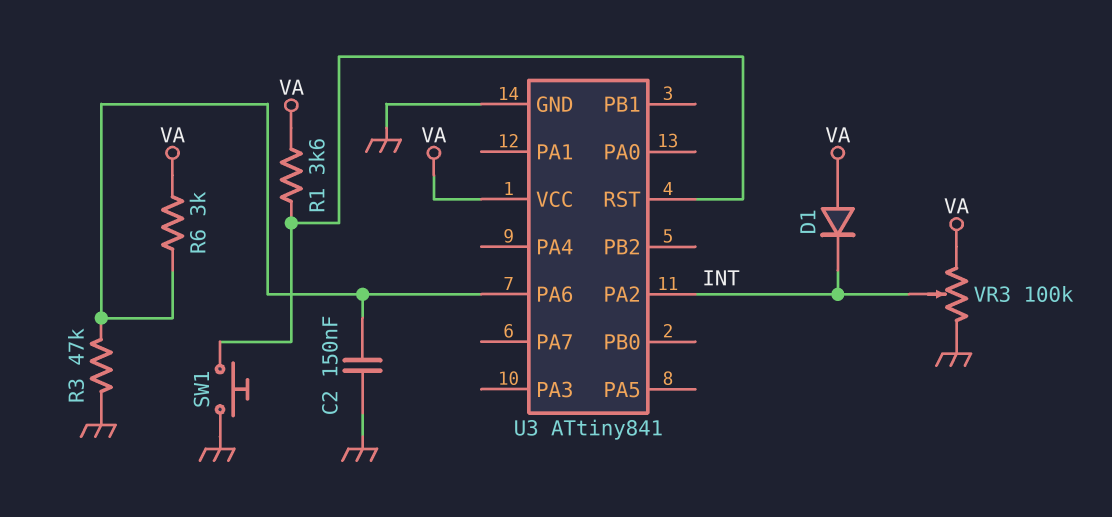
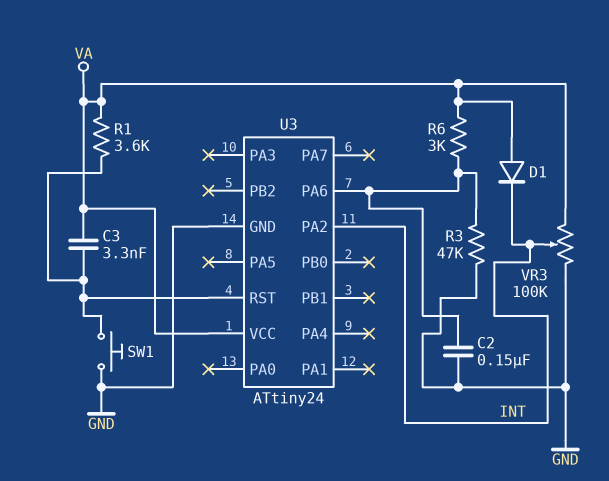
C3: none -> 3.3nF (U3/RST, VA)
U3: ATtiny841 -> ATtiny24

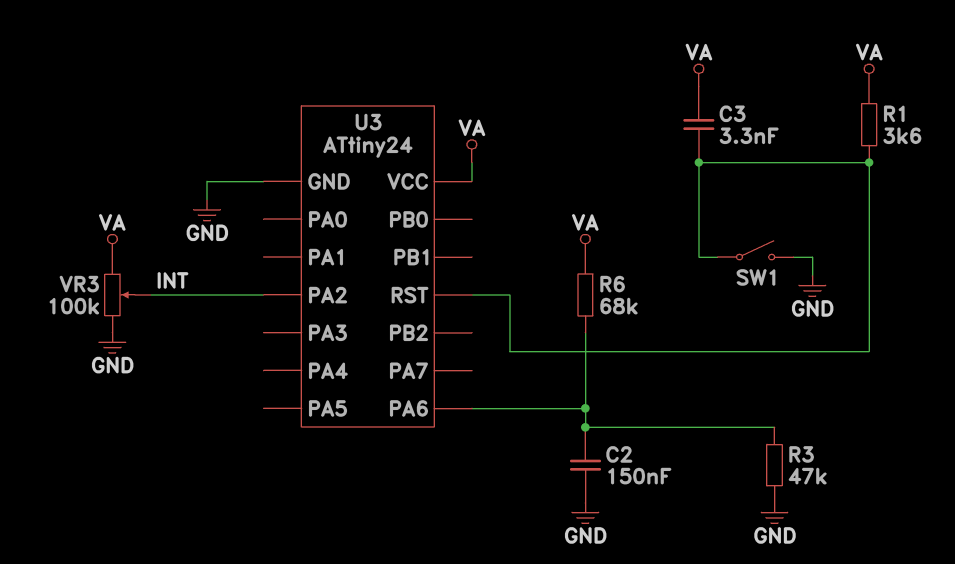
D1: diode (A VA, K INT) -> none
R6: 3k (U3/PA6, VA) -> 68k (U3/PA6, VA)
SW1: button (GND, U3/RST) -> switch (GND, U3/RST)

